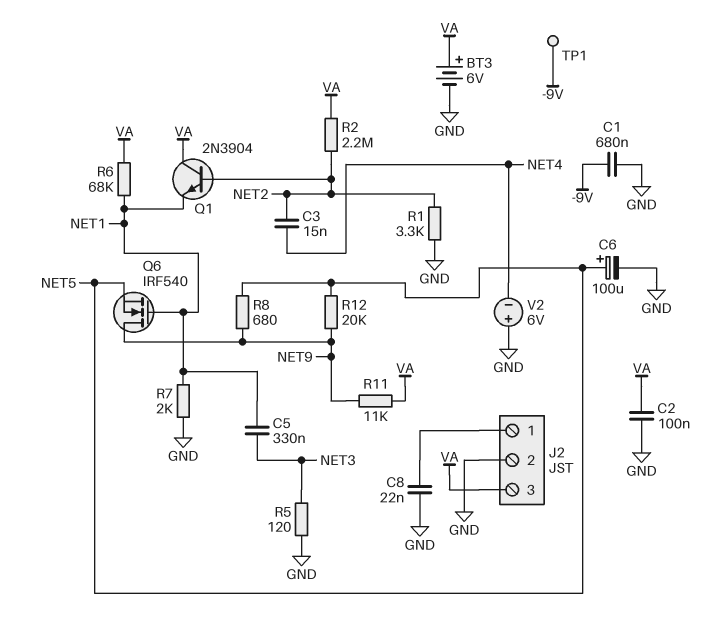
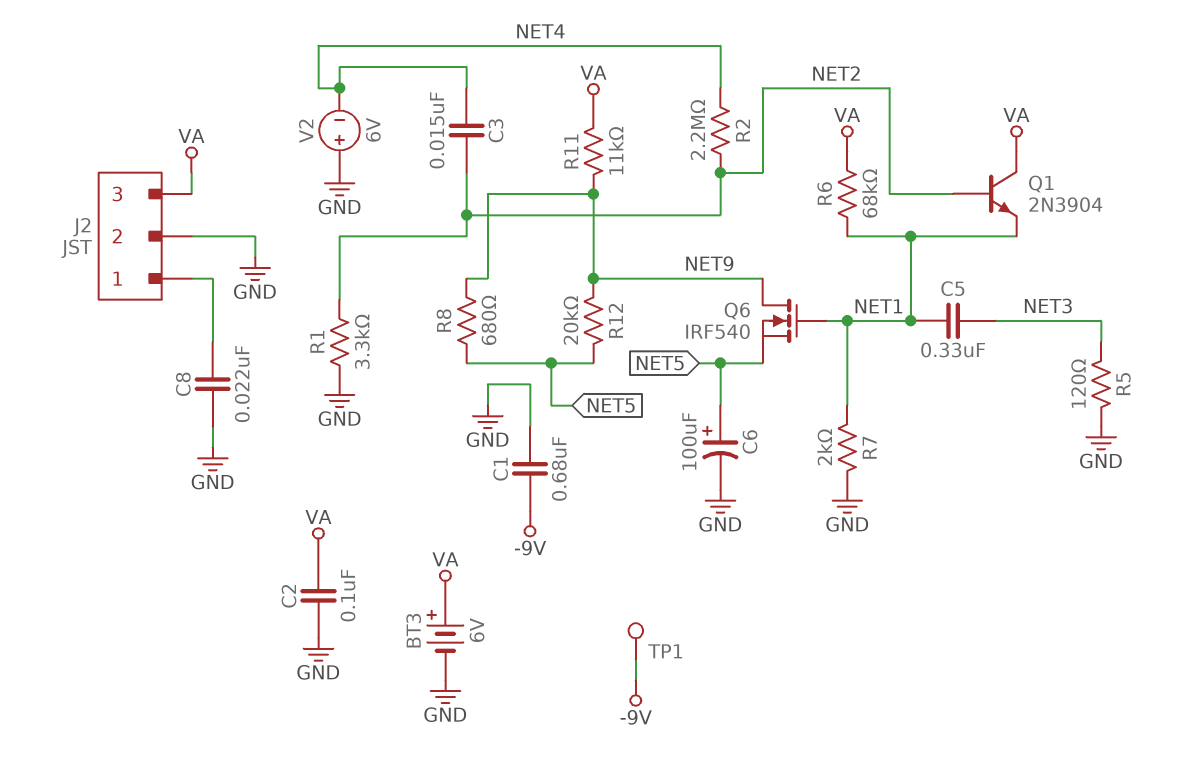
R2: 2.2M (NET2, VA) -> 2.2M (NET2, NET4)

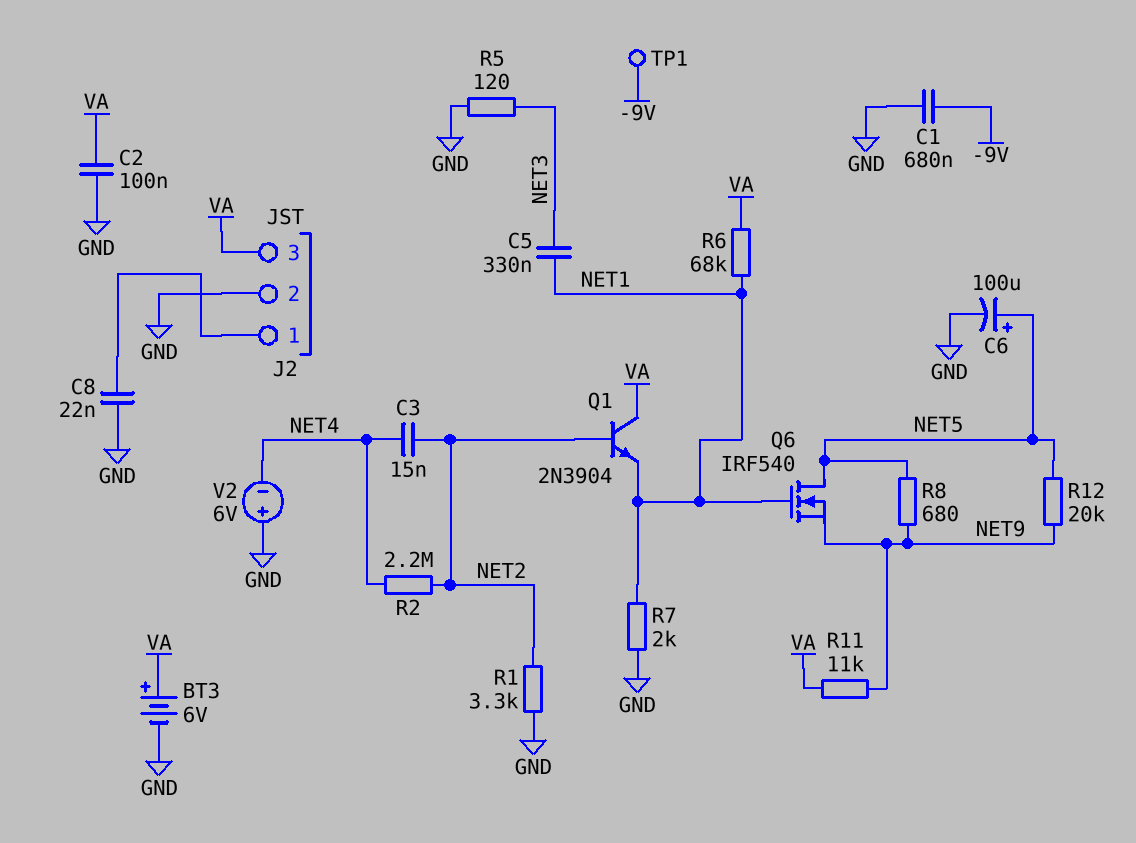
Q6: NMOS IRF540 (G NET1, D NET9, S NET5) -> NMOS IRF540 (G NET1, D NET5, S NET9)

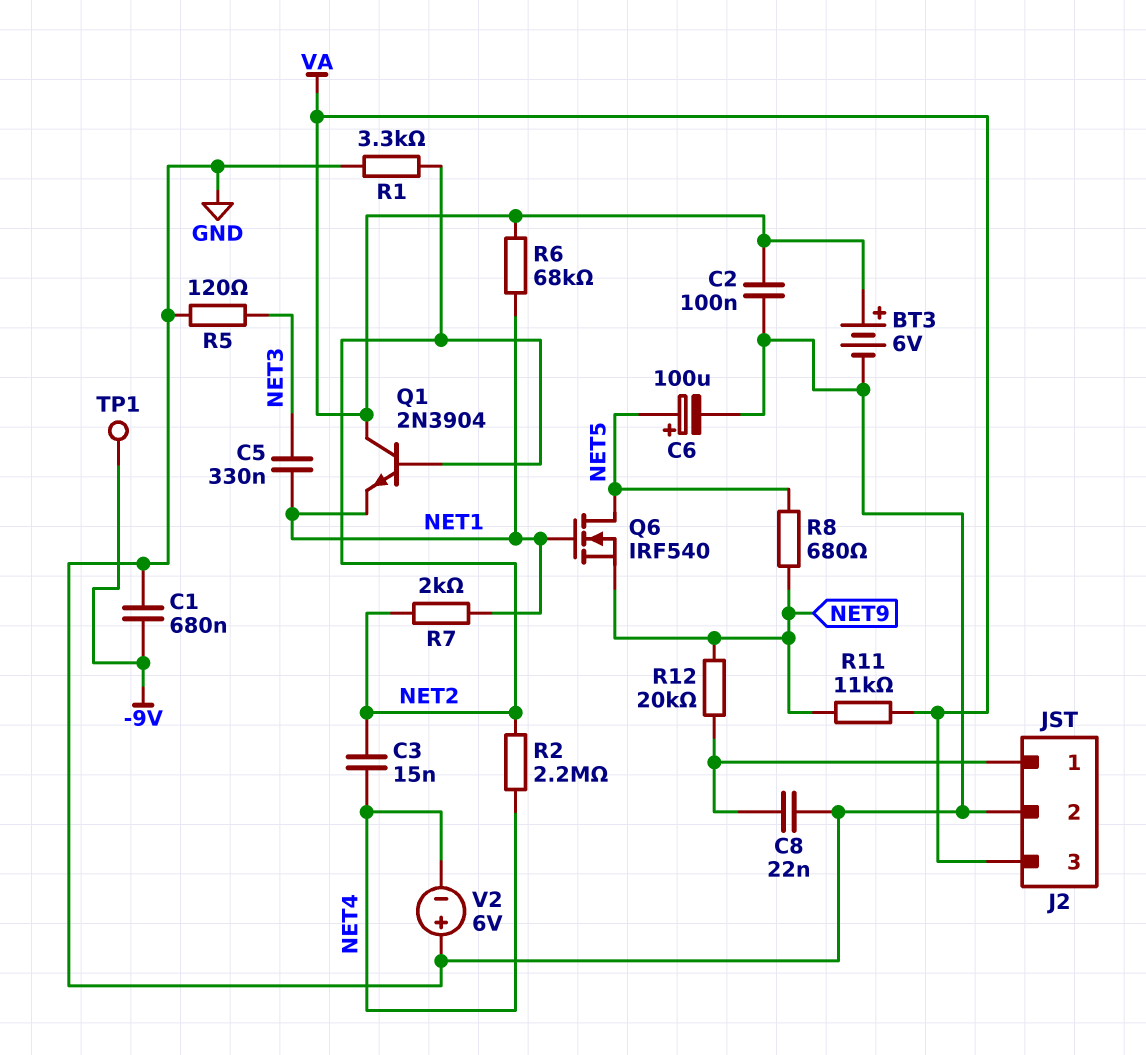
R7: 2k (GND, NET1) -> 2k (NET1, NET2)
R12: 20k (NET5, NET9) -> 20k (J2/1, NET9)

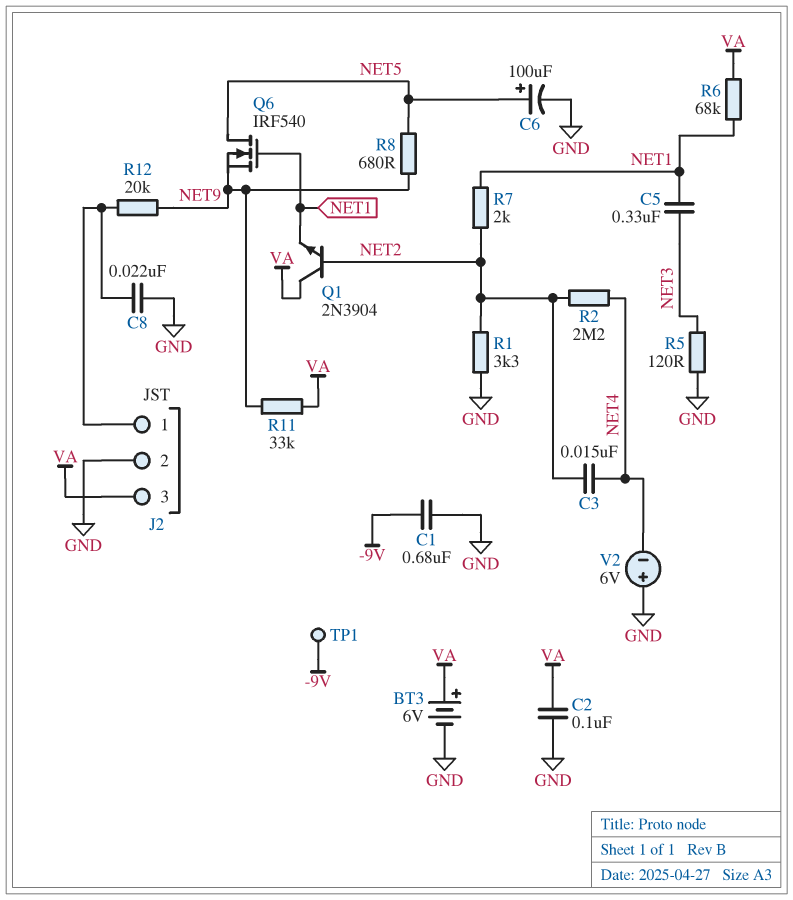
R11: 11k (NET9, VA) -> 33k (NET9, VA)

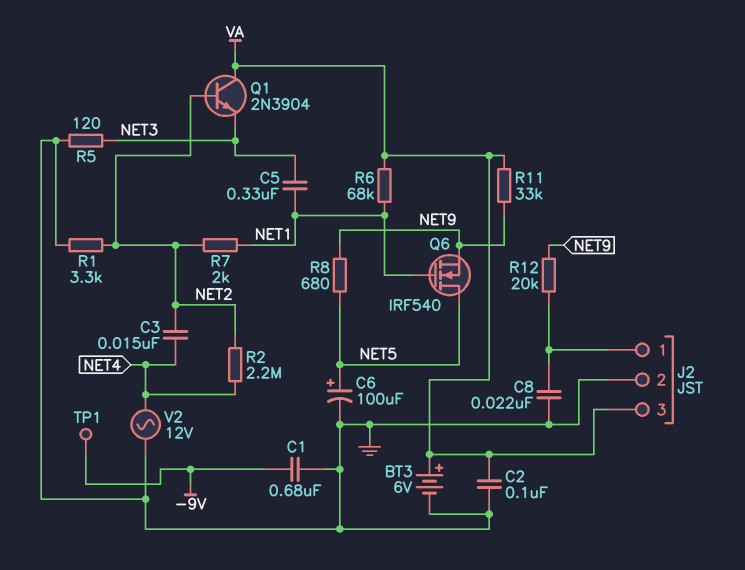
Q1: NPN 2N3904 (B NET2, C VA, E NET1) -> NPN 2N3904 (B NET2, C VA, E NET3)
V2: 6V (plus GND, minus NET4) -> AC 12V (GND, NET4)

